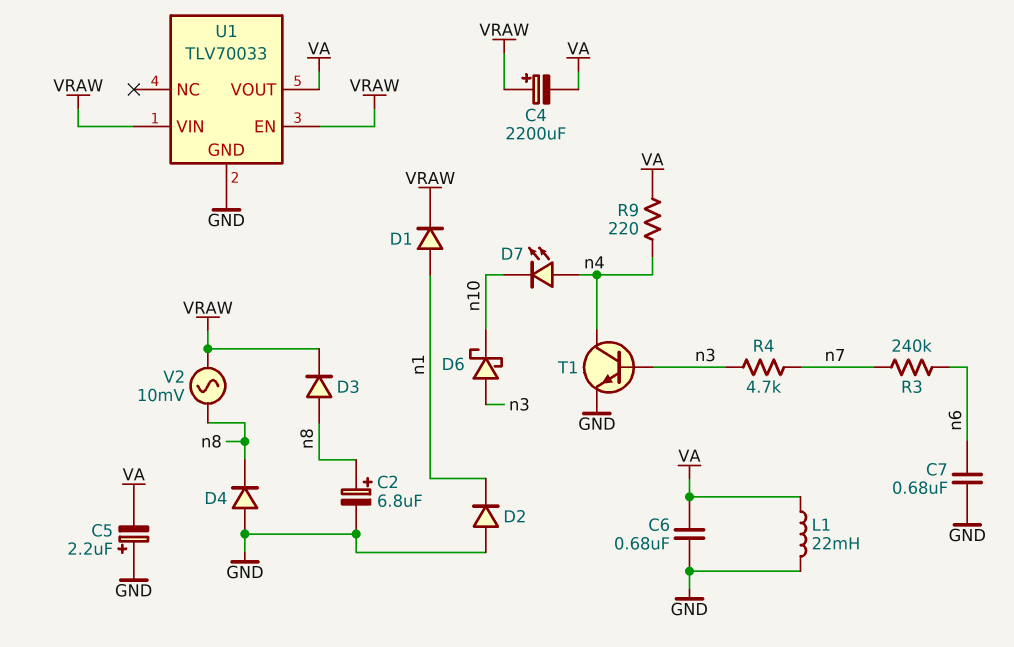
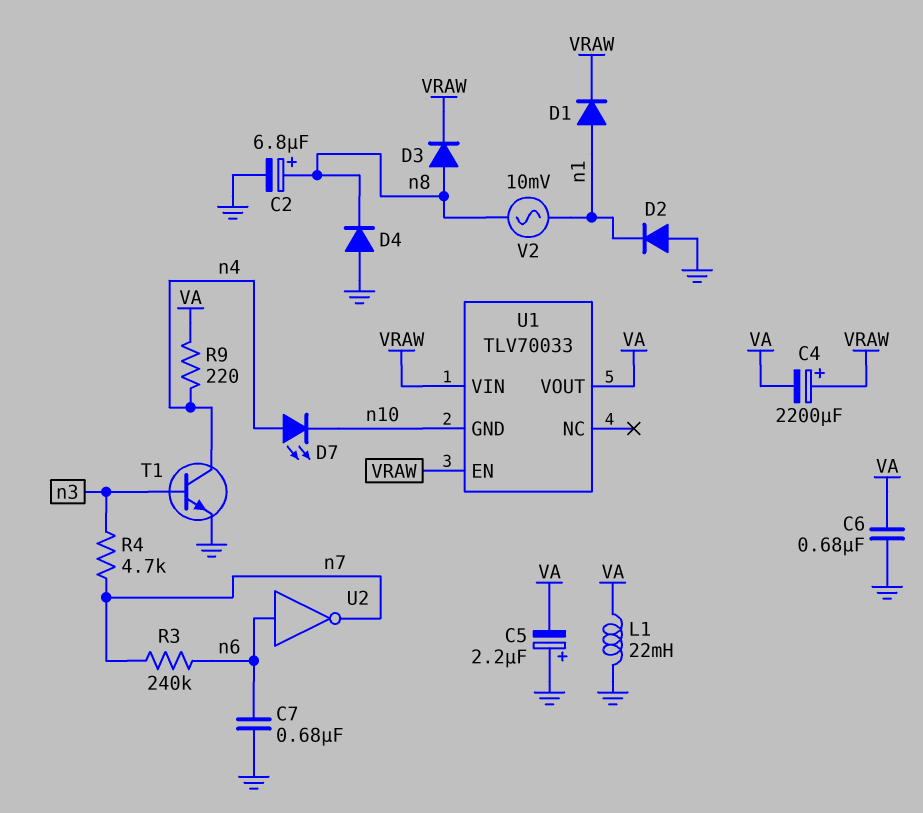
D6: schottky (A n3, K n10) -> none
U1 pin GND: GND -> n10
U2: none -> NOT (in n6, out n7)
V2: AC 10mV (VRAW, n8) -> AC 10mV (n1, n8)

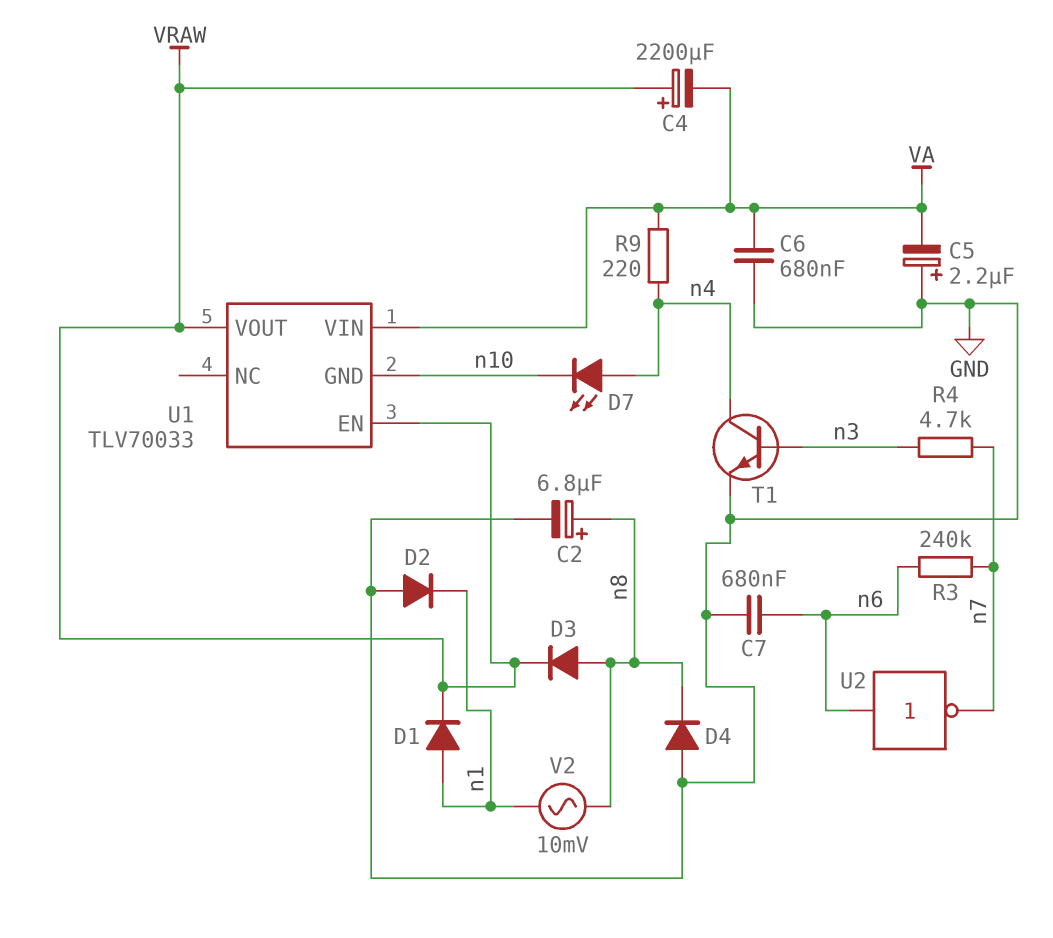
L1: 22mH (GND, VA) -> none
U1 pin VIN: VRAW -> VA
U1 pin VOUT: VA -> VRAW

